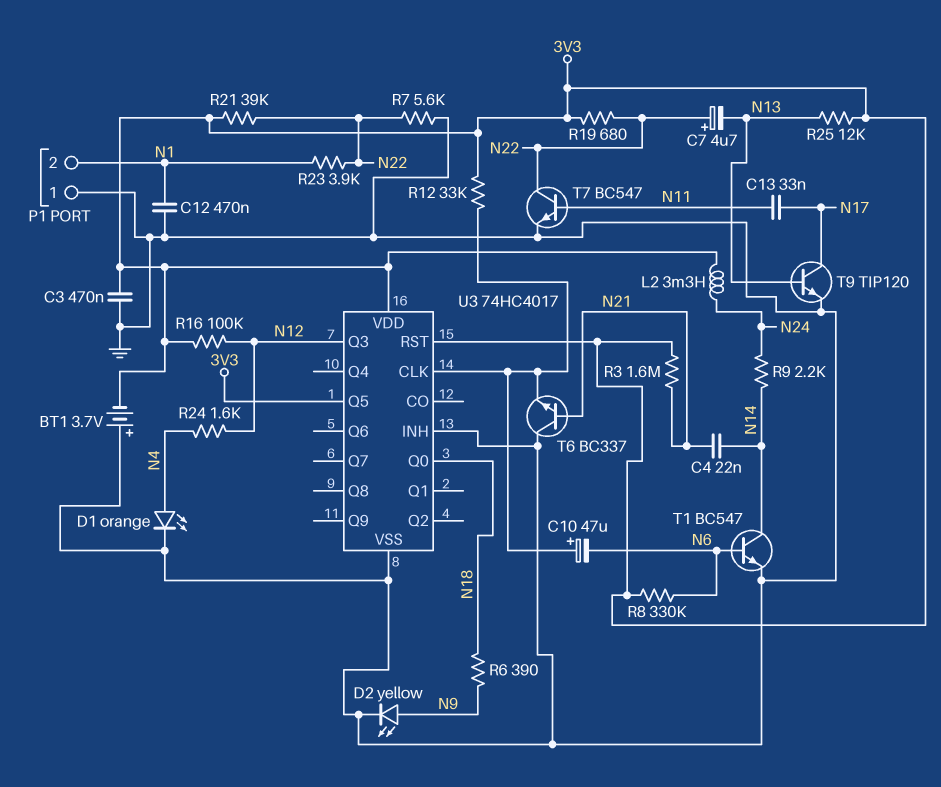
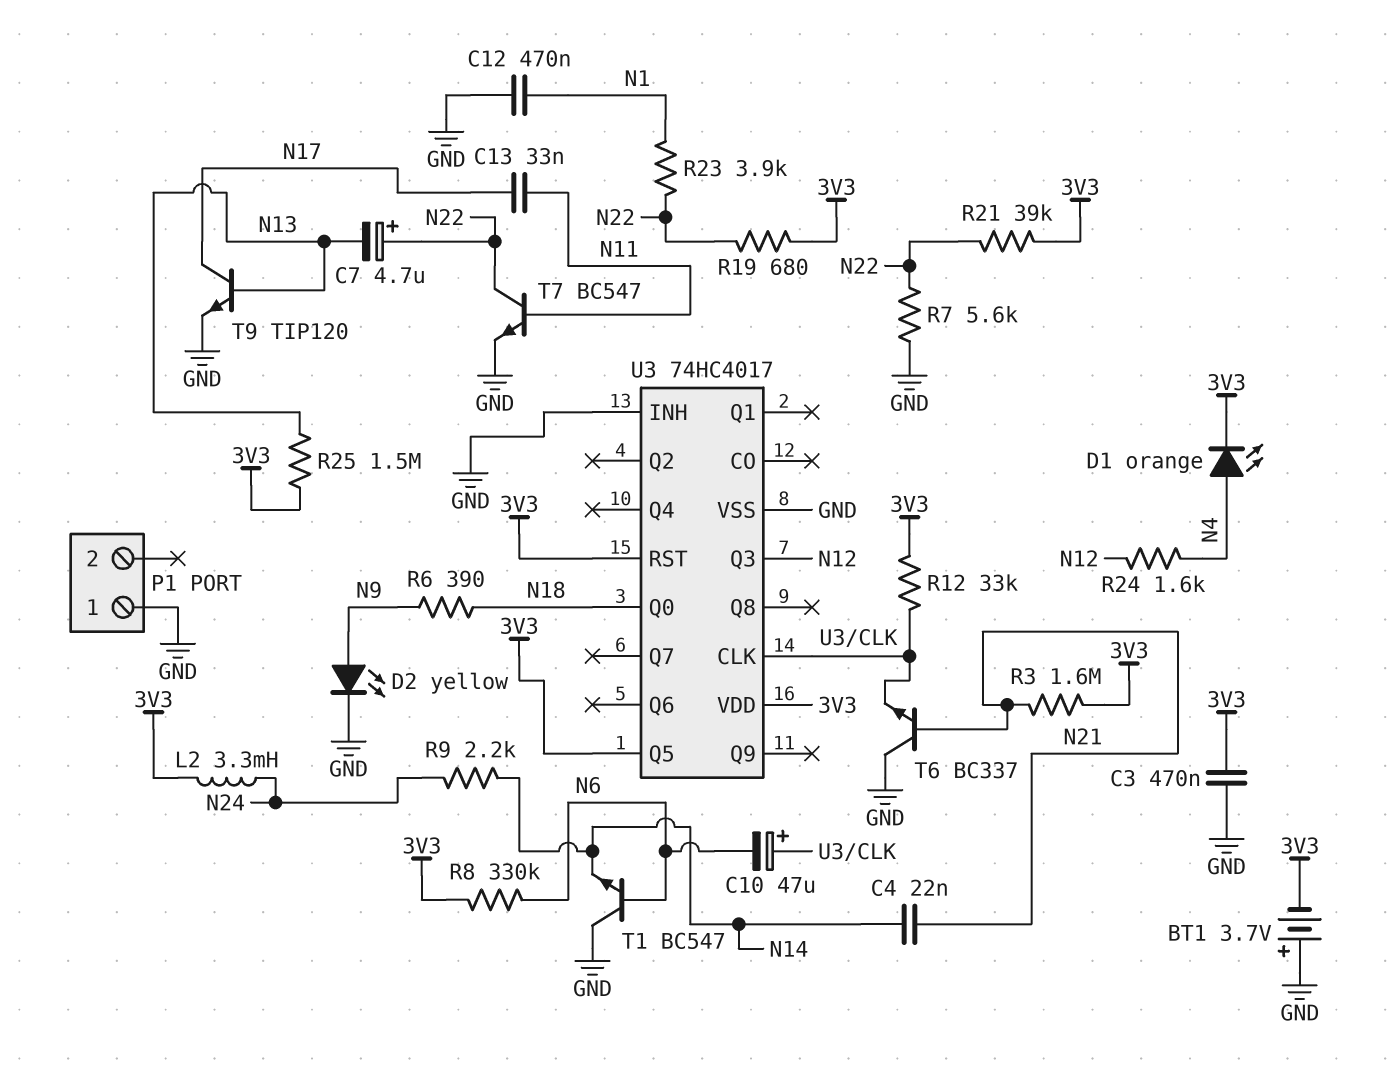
D1: LED orange (A N4, K GND) -> LED orange (A N4, K 3V3)
P1 pin 2: N1 -> none
R16: 100k (3V3, N12) -> none
R25: 12k (3V3, N13) -> 1.5M (3V3, N13)
T1: NPN BC547 (B N6, C N14, E GND) -> NPN BC547 (B N6, C GND, E N14)

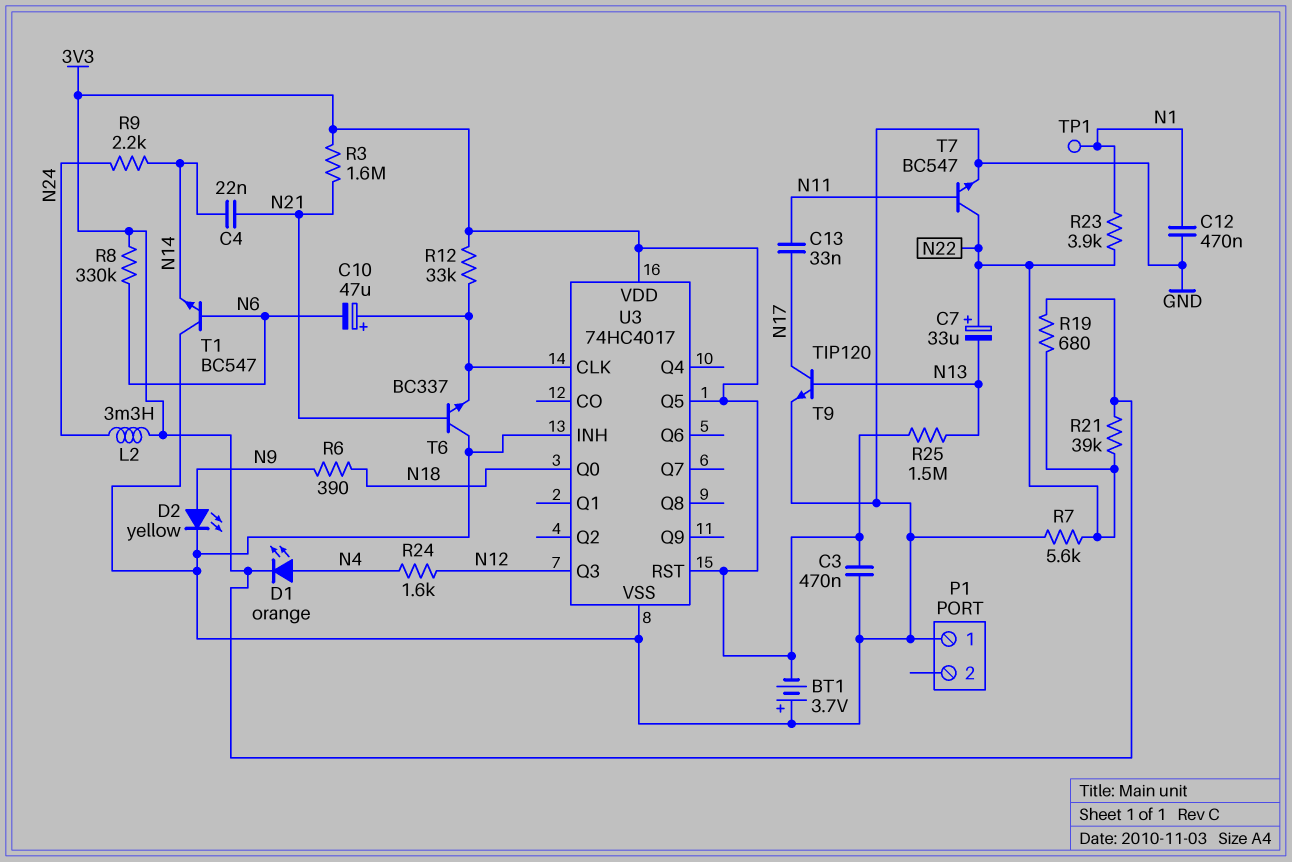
C7: 4.7uF (plus N22, minus N13) -> 33uF (plus N22, minus N13)
TP1: none -> test point (N1)

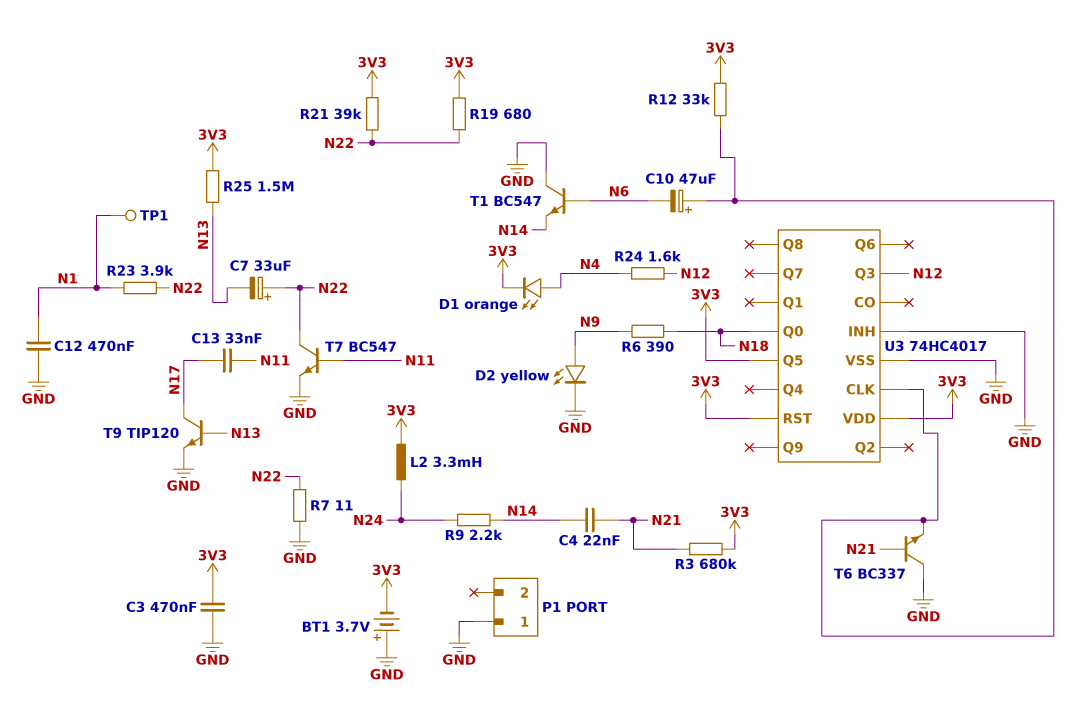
R3: 1.6M (3V3, N21) -> 680k (3V3, N21)
R7: 5.6k (GND, N22) -> 11 (GND, N22)
R8: 330k (3V3, N6) -> none

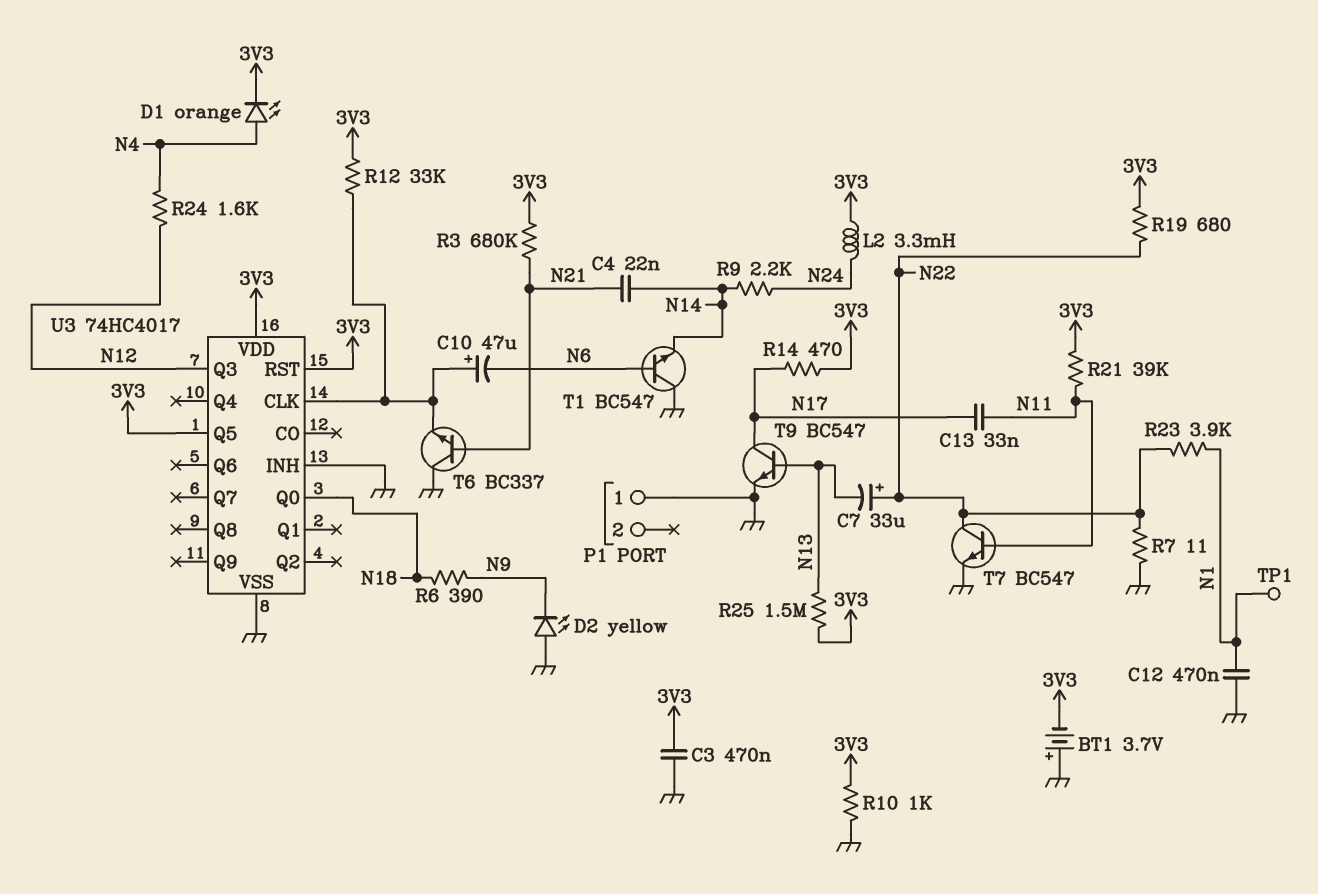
D2: LED yellow (A N9, K GND) -> LED yellow (A GND, K N9)
R10: none -> 1k (3V3, GND)
R14: none -> 470 (3V3, N17)
R21: 39k (3V3, N22) -> 39k (3V3, N11)
T9: NPN TIP120 (B N13, C N17, E GND) -> NPN BC547 (B N13, C N17, E GND)

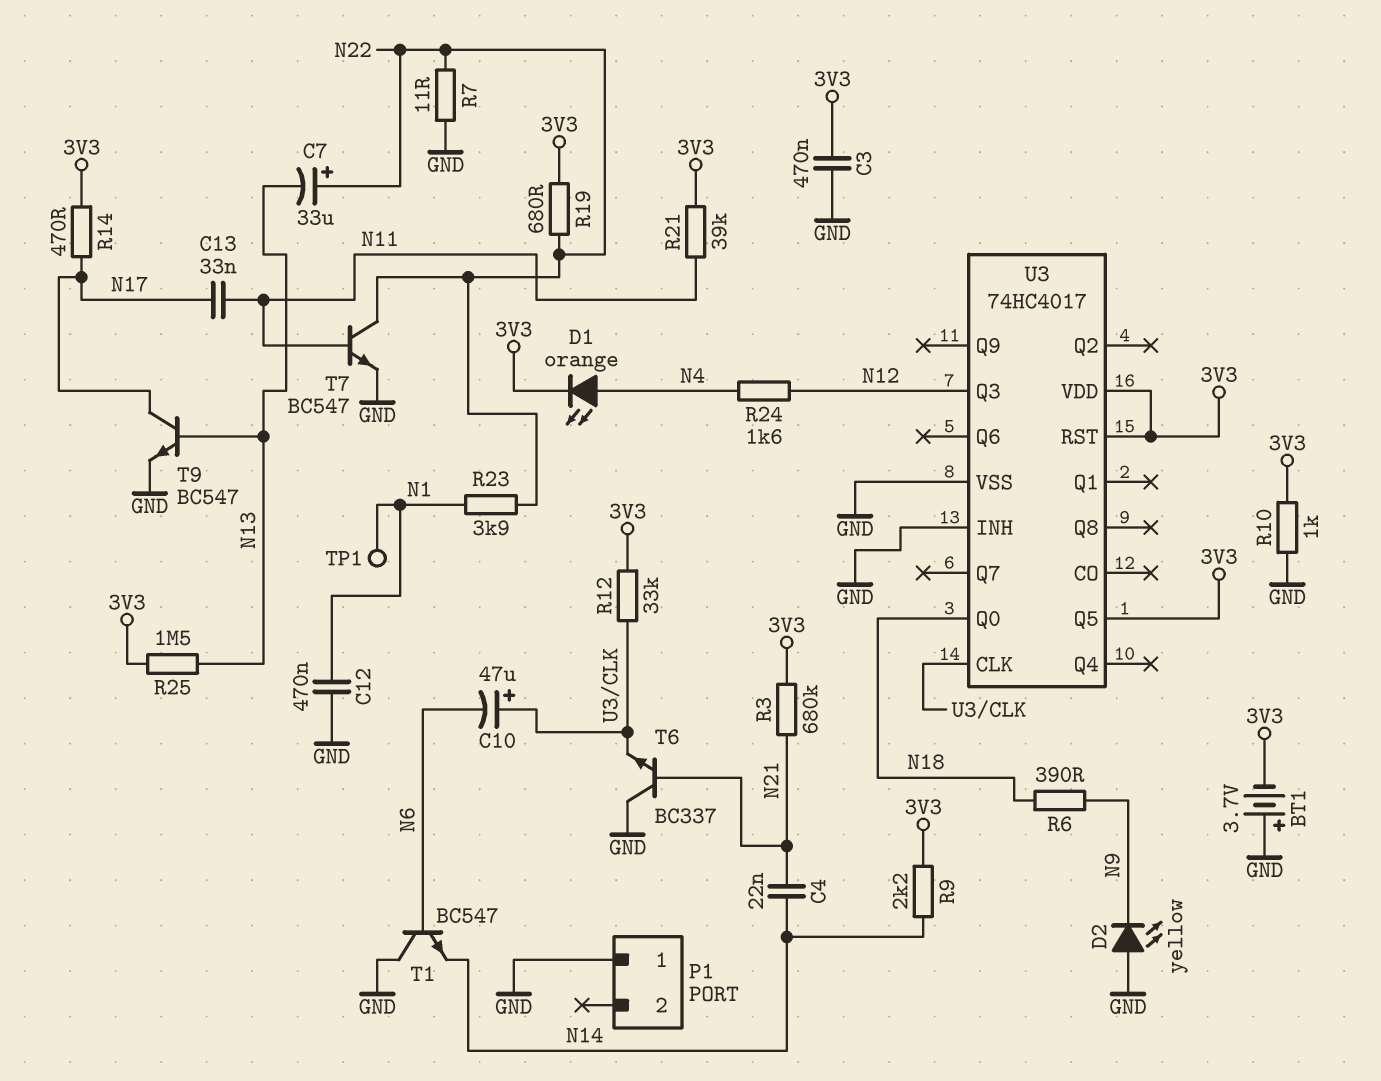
L2: 3.3mH (3V3, N24) -> none
R9: 2.2k (N14, N24) -> 2.2k (3V3, N14)

